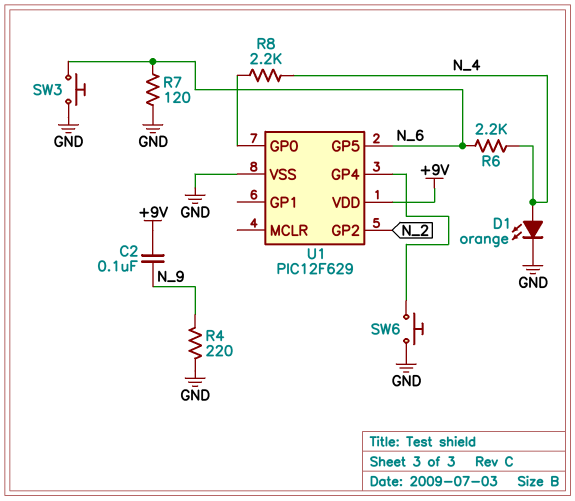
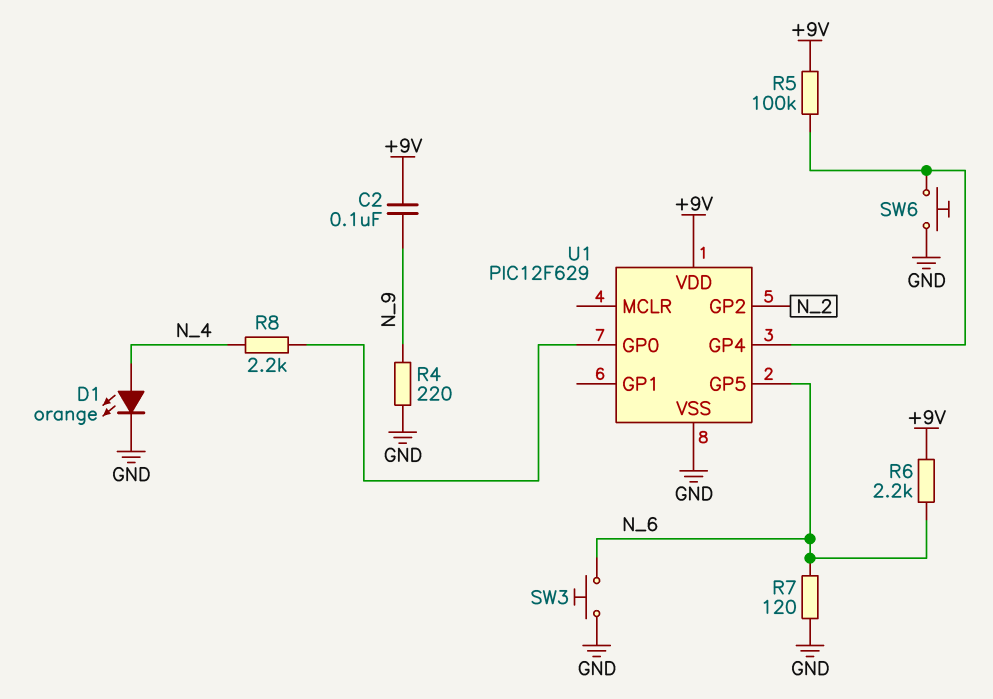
R5: none -> 100k (+9V, U1/GP4)
R6: 2.2k (N_4, N_6) -> 2.2k (+9V, N_6)

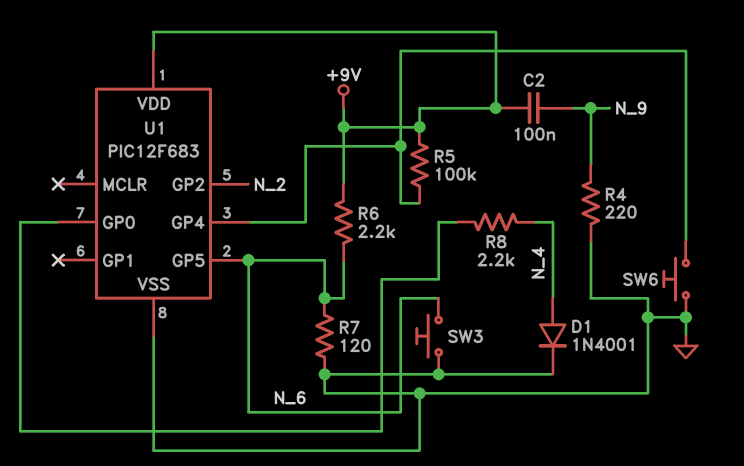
D1: LED orange (A N_4, K GND) -> diode 1N4001 (A N_4, K GND)
U1: PIC12F629 -> PIC12F683

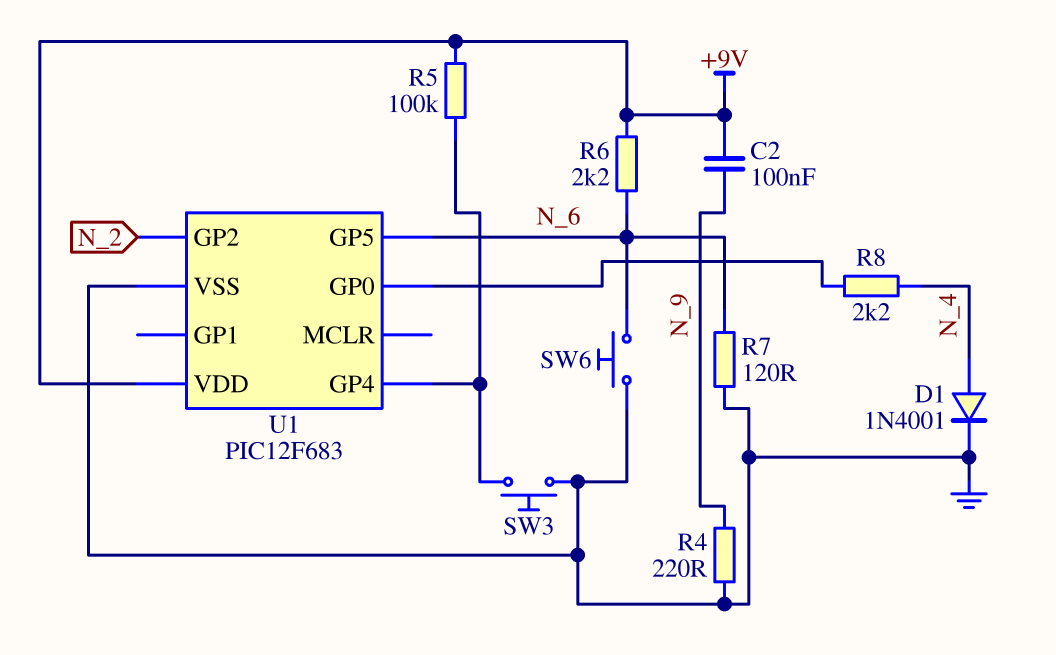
SW3: button (GND, N_6) -> button (GND, U1/GP4)
SW6: button (GND, U1/GP4) -> button (GND, N_6)

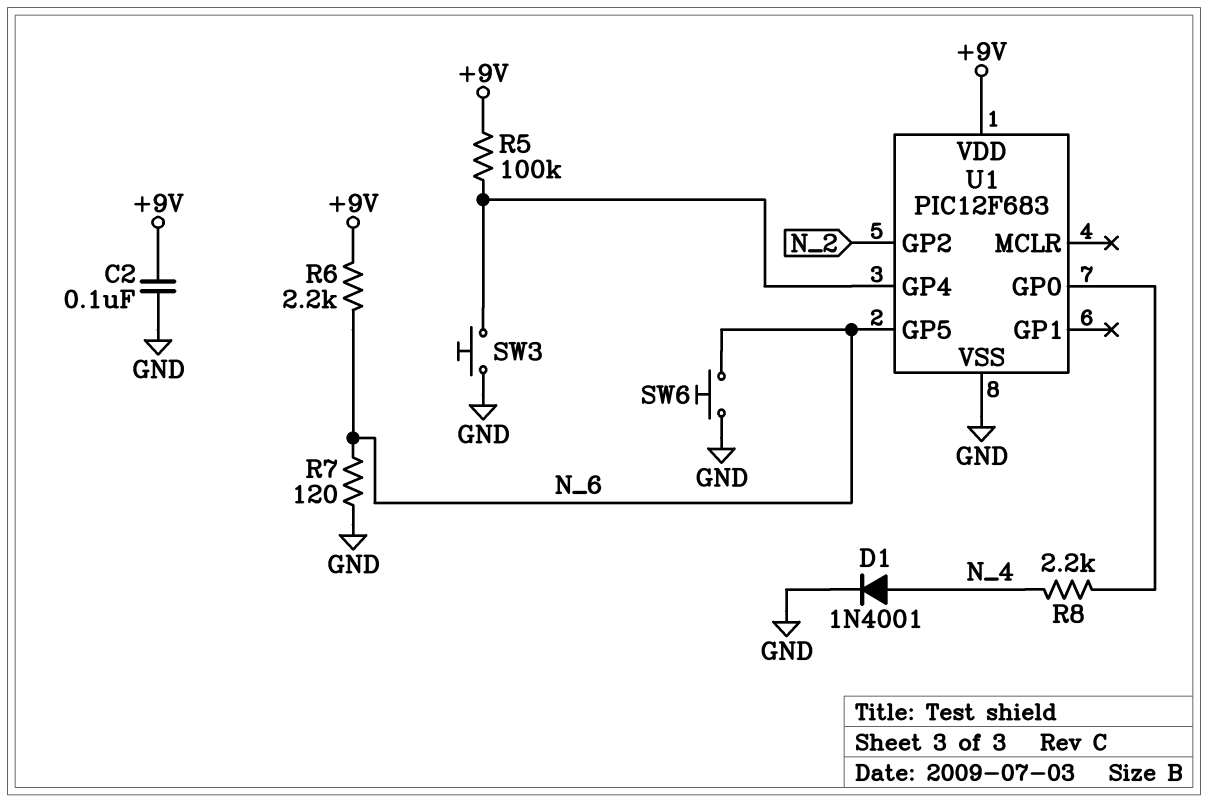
C2: 100nF (+9V, N_9) -> 100nF (+9V, GND)
R4: 220 (GND, N_9) -> none

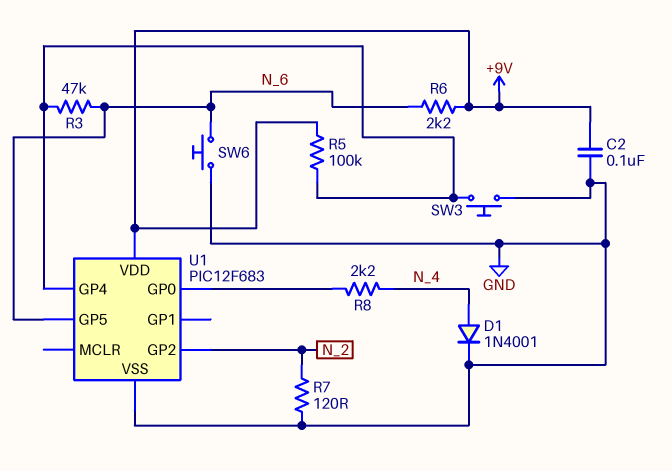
R3: none -> 47k (N_6, U1/GP4)
R7: 120 (GND, N_6) -> 120 (GND, N_2)

